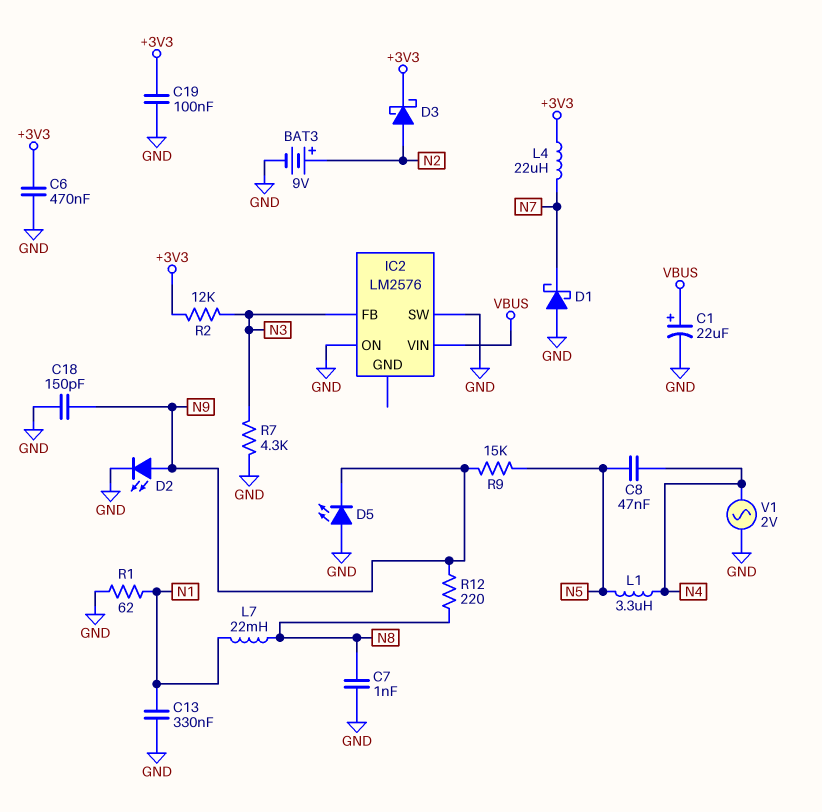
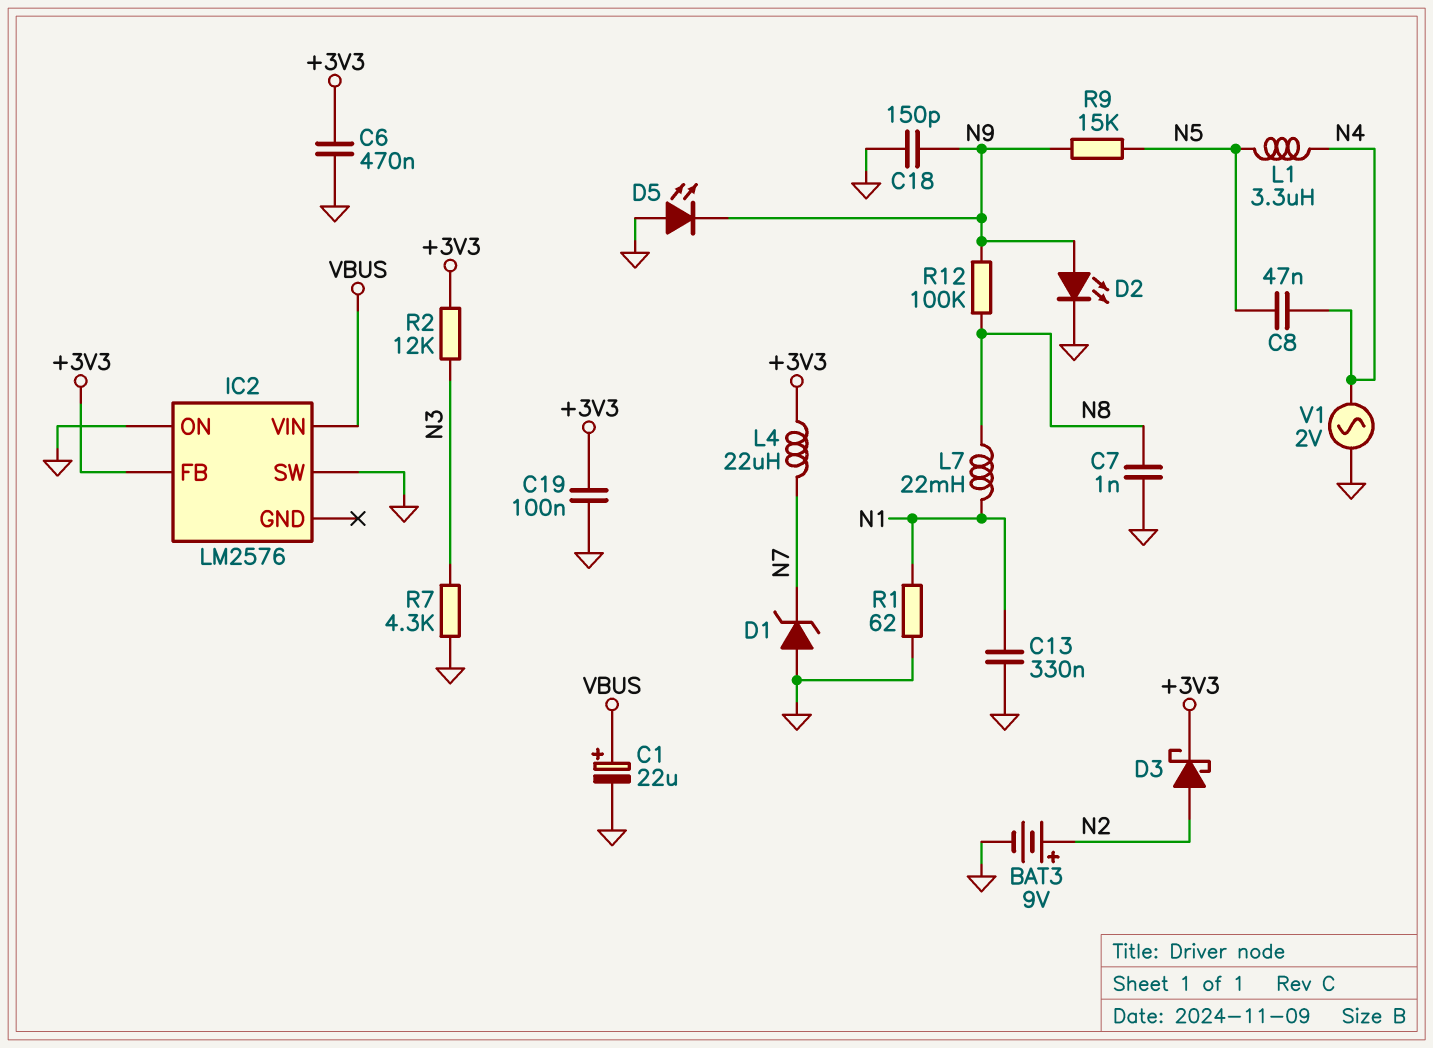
D1: schottky (A GND, K N7) -> zener (A GND, K N7)
IC2 pin FB: N3 -> +3V3
R12: 220 (N8, N9) -> 100k (N8, N9)

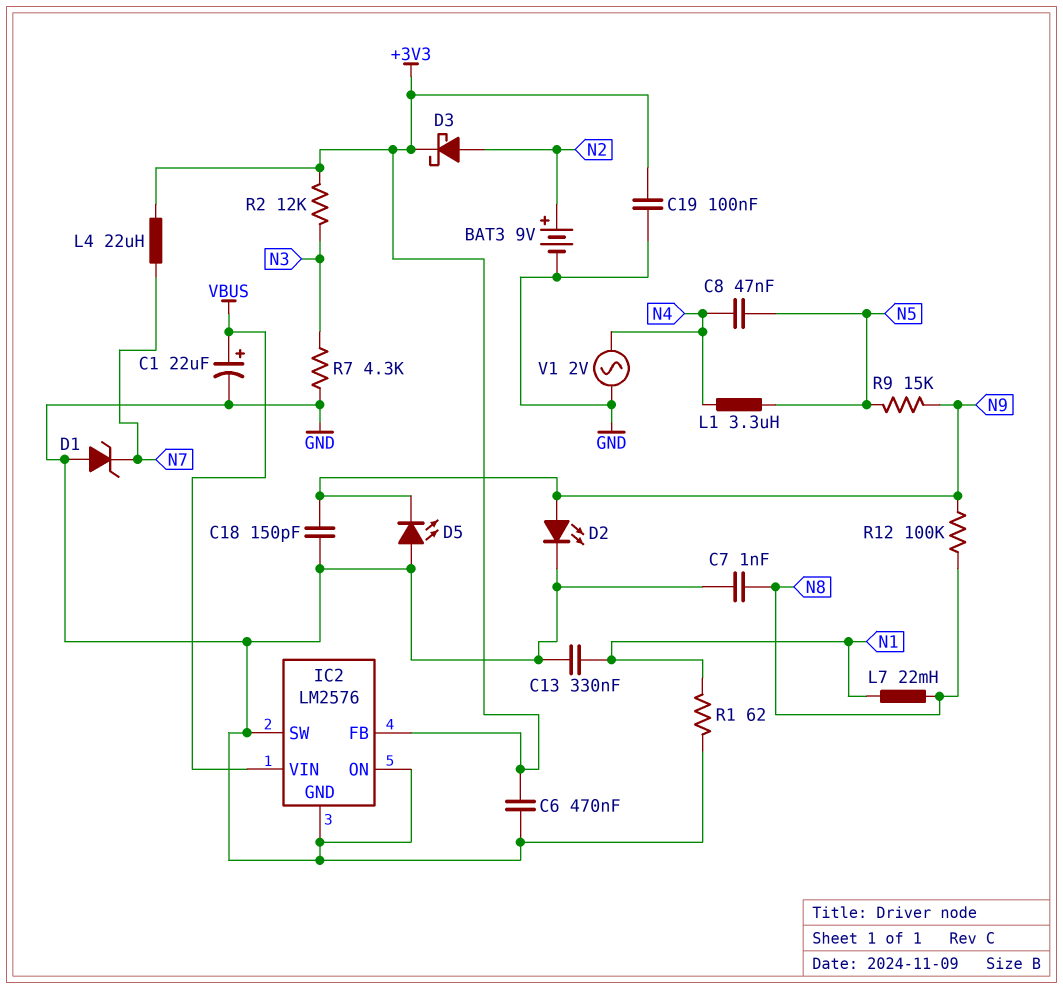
IC2 pin GND: none -> GND

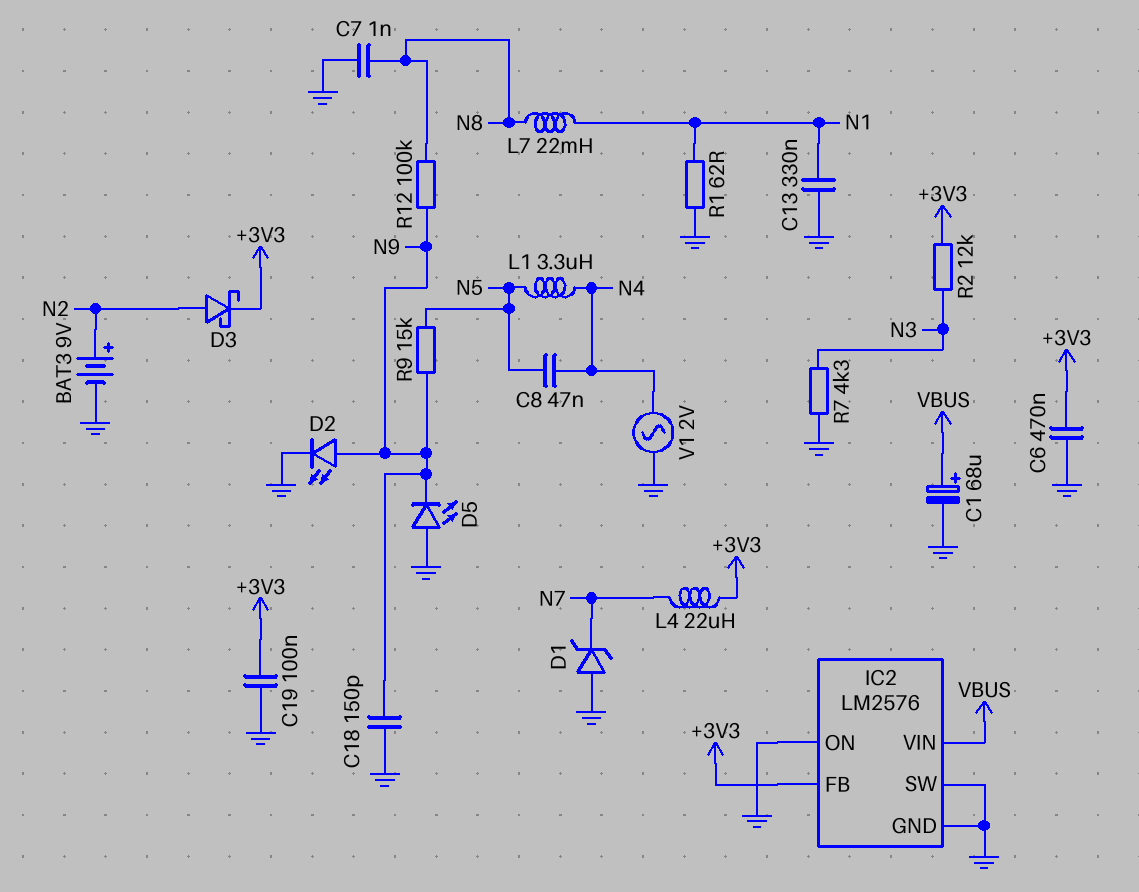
C1: 22uF (plus VBUS, minus GND) -> 68uF (plus VBUS, minus GND)

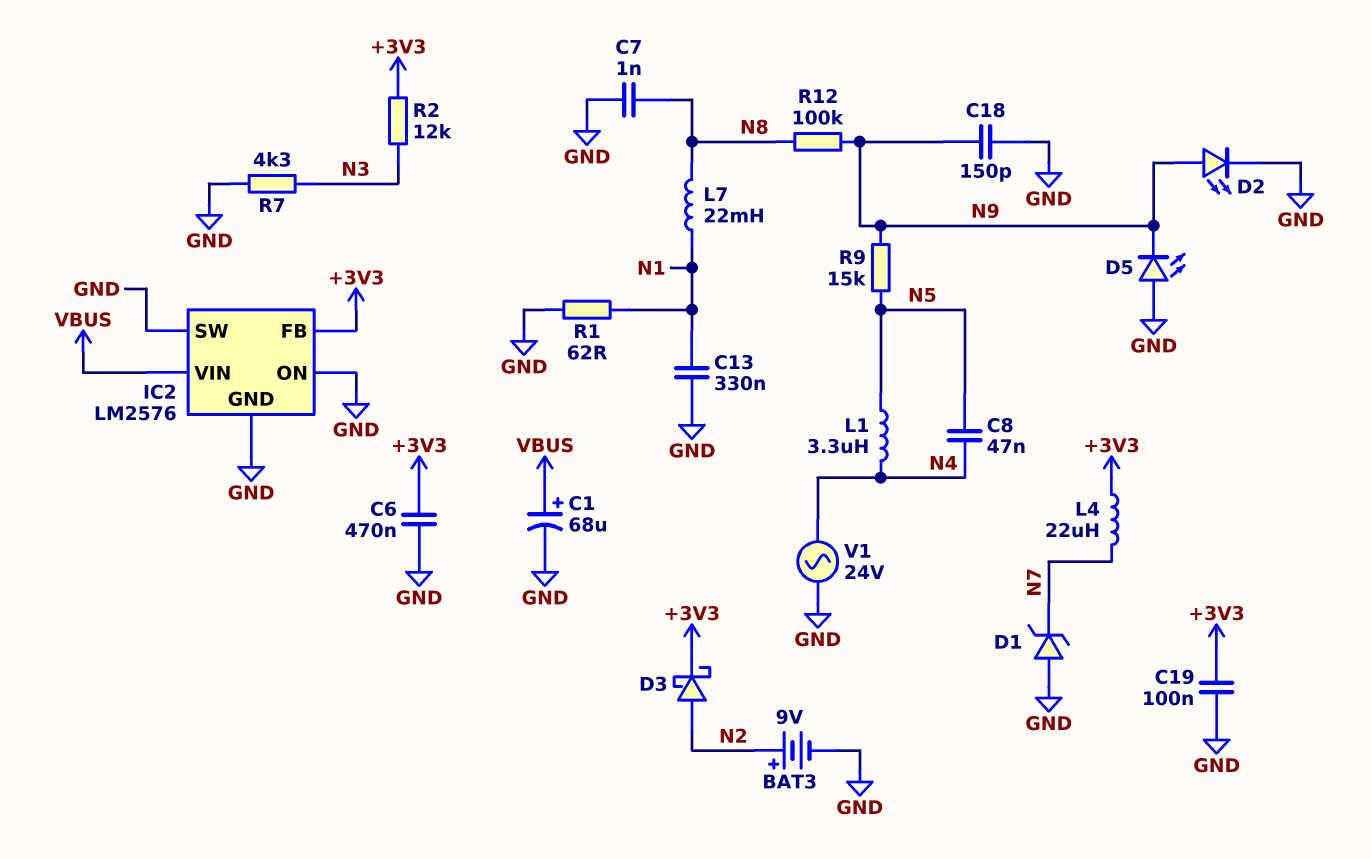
V1: AC 2V (GND, N4) -> AC 24V (GND, N4)

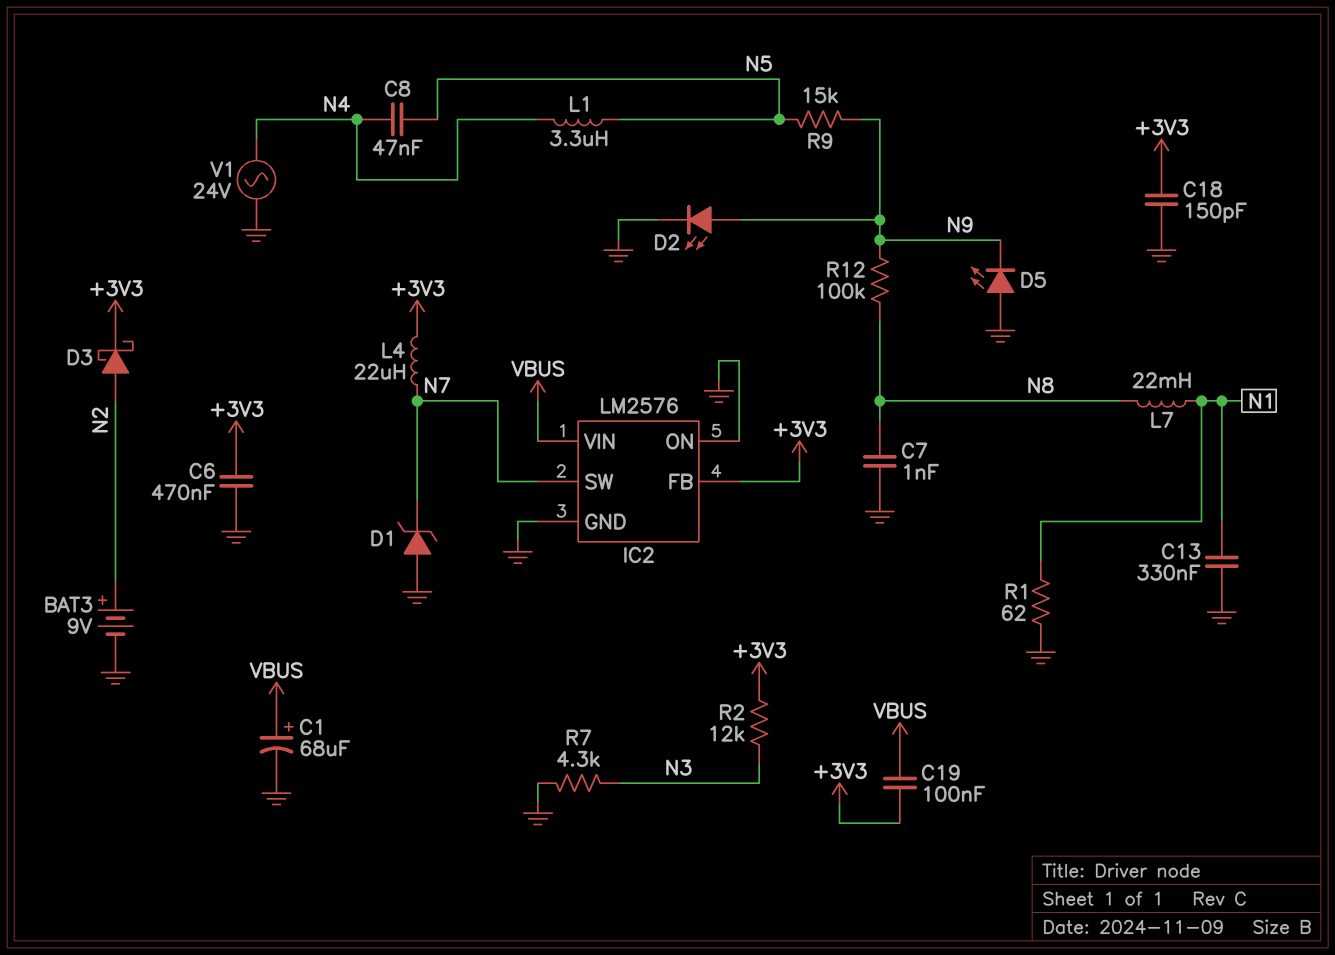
C18: 150pF (GND, N9) -> 150pF (+3V3, GND)
C19: 100nF (+3V3, GND) -> 100nF (+3V3, VBUS)
IC2 pin SW: GND -> N7

